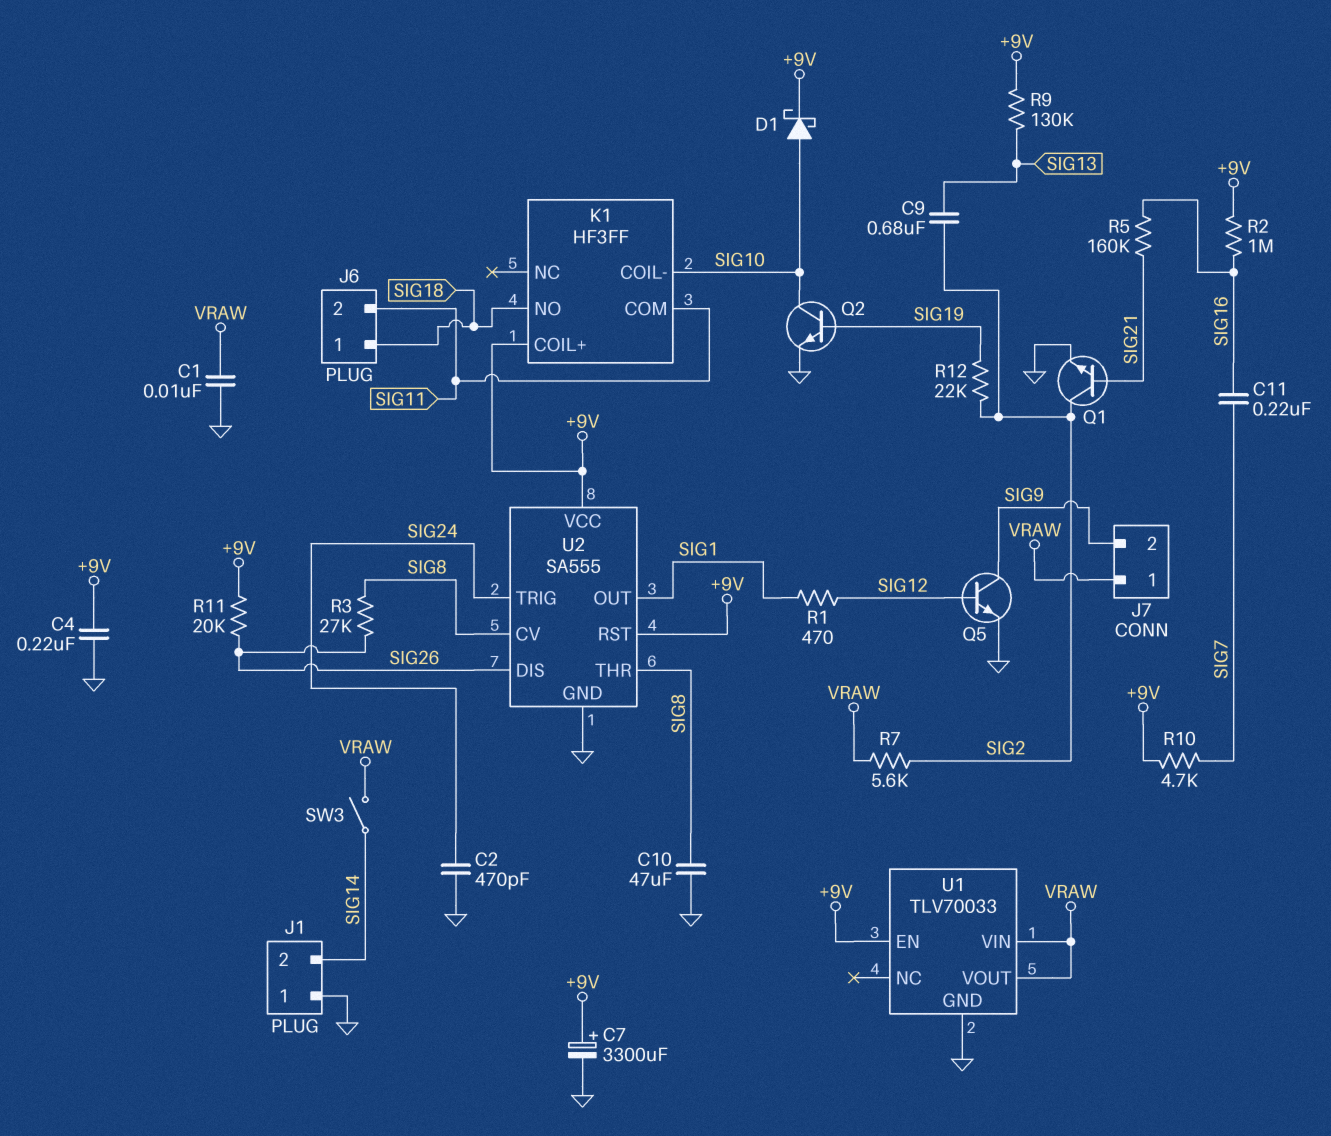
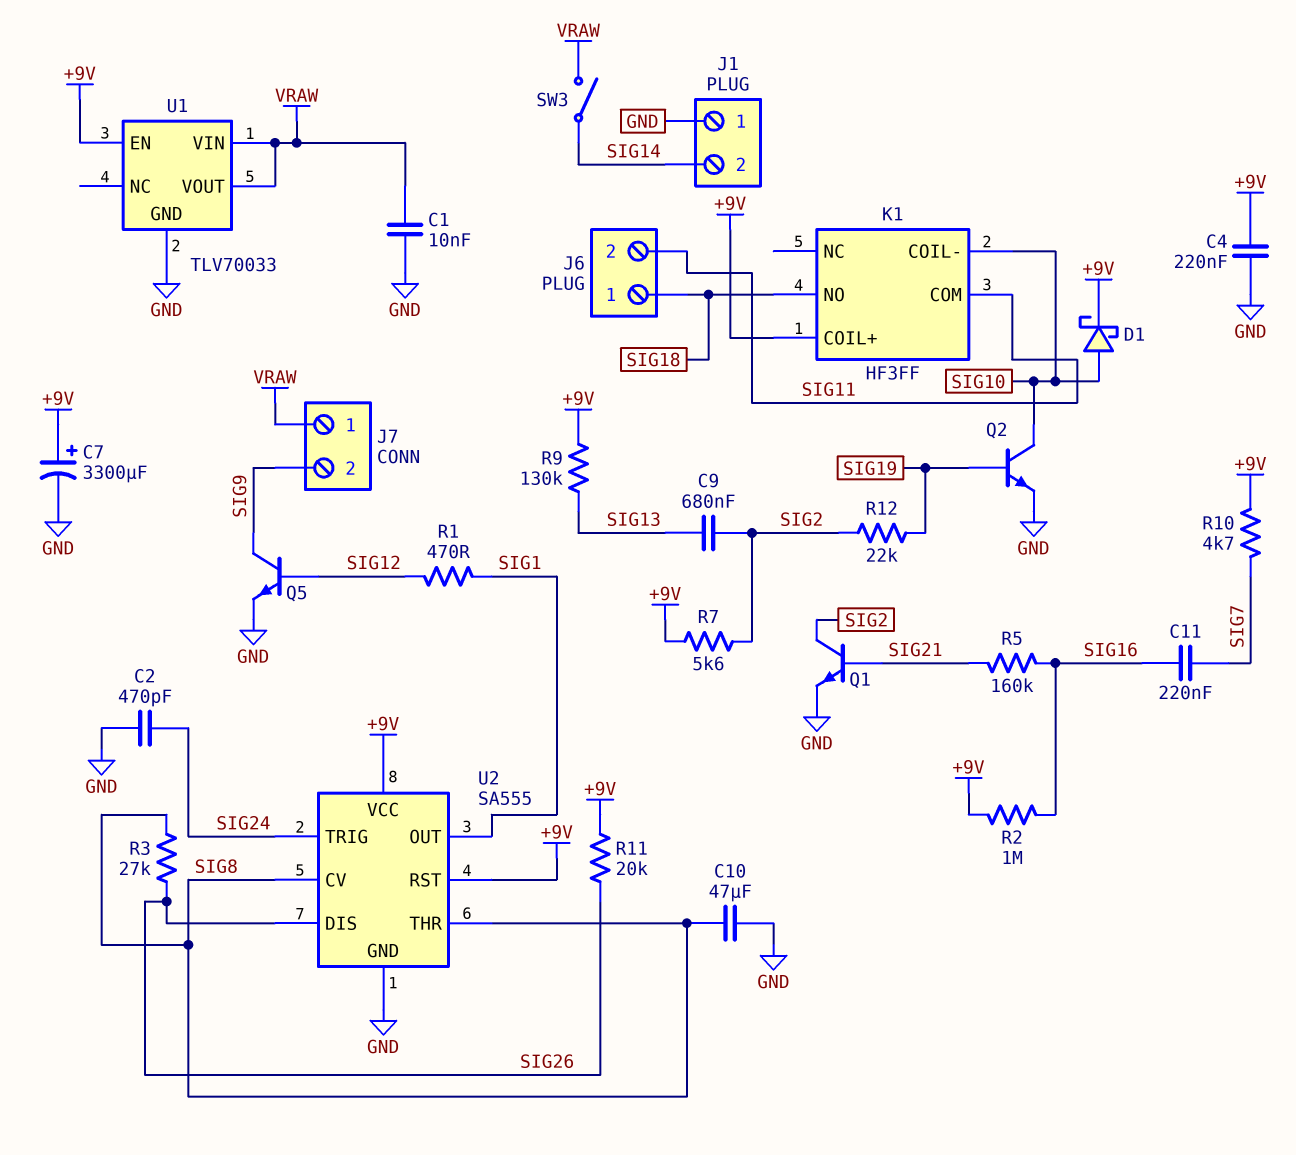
R7: 5.6k (SIG2, VRAW) -> 5.6k (+9V, SIG2)

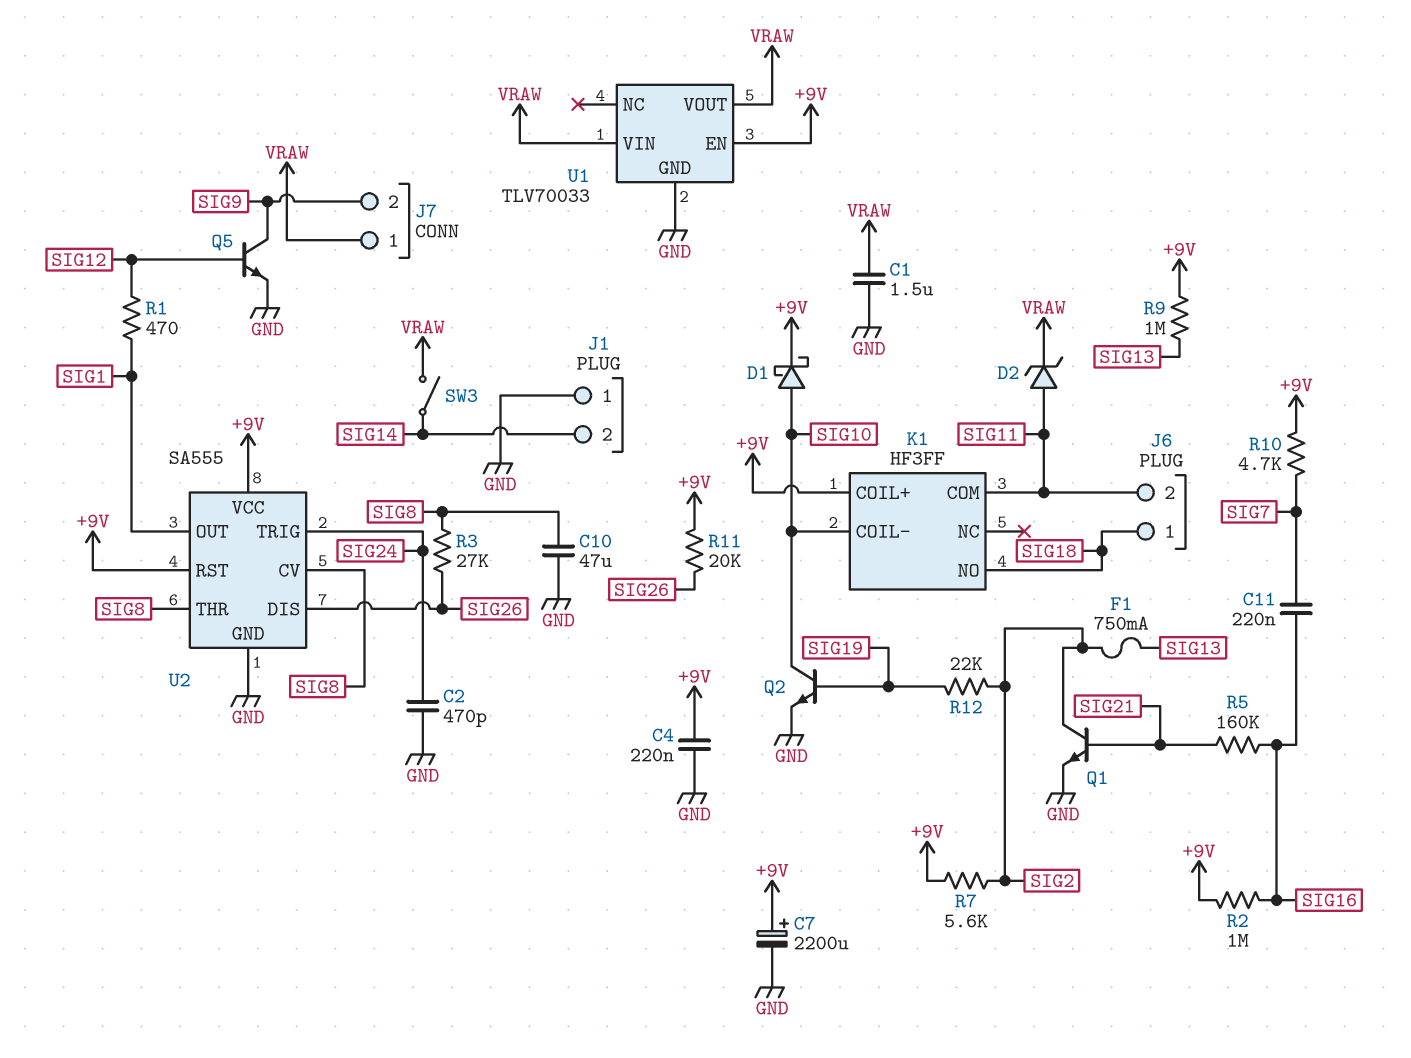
C1: 10nF (GND, VRAW) -> 1.5uF (GND, VRAW)
C7: 3300uF (plus +9V, minus GND) -> 2200uF (plus +9V, minus GND)
C9: 680nF (SIG2, SIG13) -> none
D2: none -> zener (A SIG11, K VRAW)
F1: none -> 750mA (SIG2, SIG13)
R9: 130k (+9V, SIG13) -> 1M (+9V, SIG13)

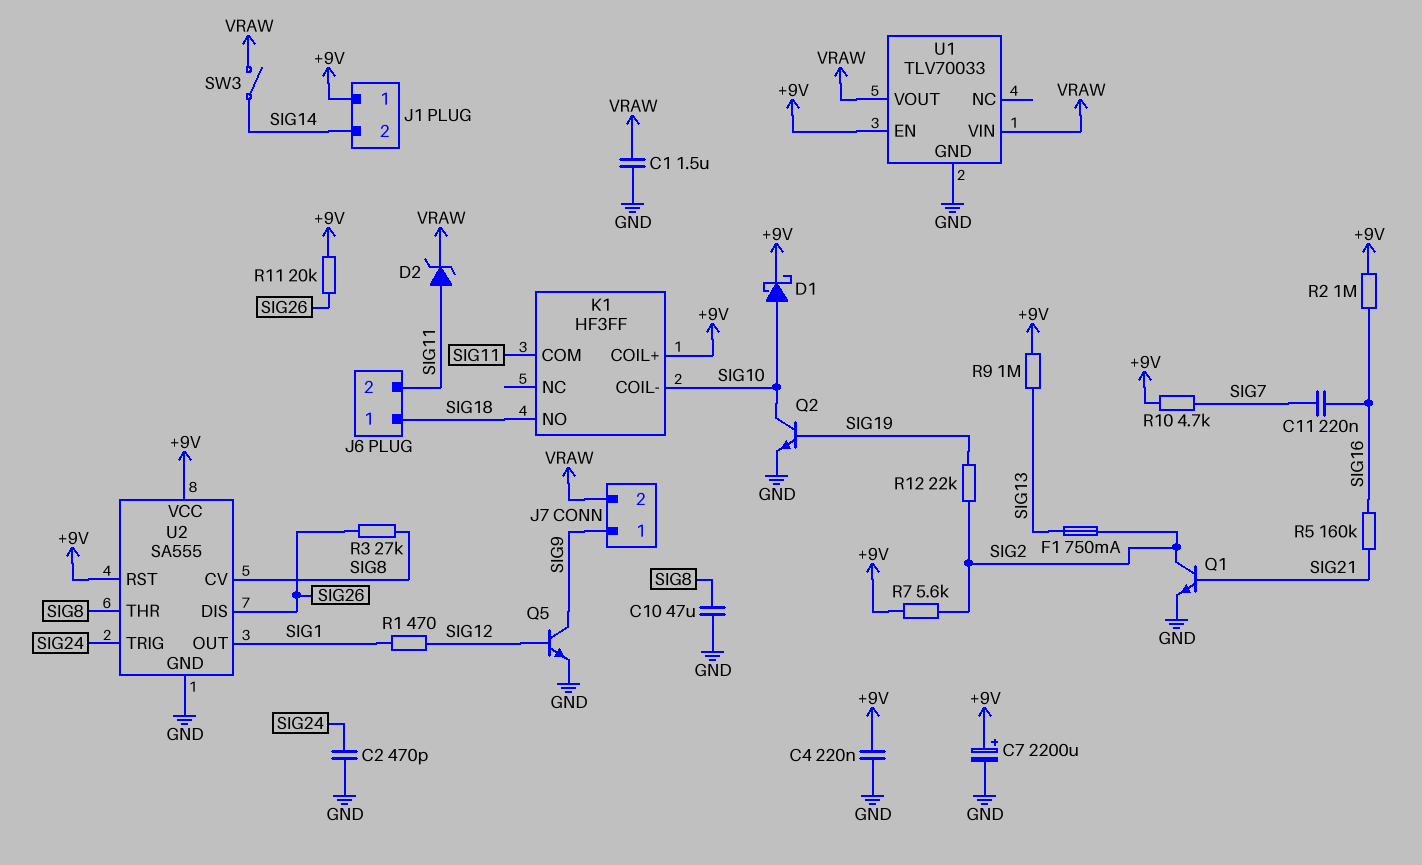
J1 pin 1: GND -> +9V
J7 pin 1: VRAW -> SIG9
J7 pin 2: SIG9 -> VRAW

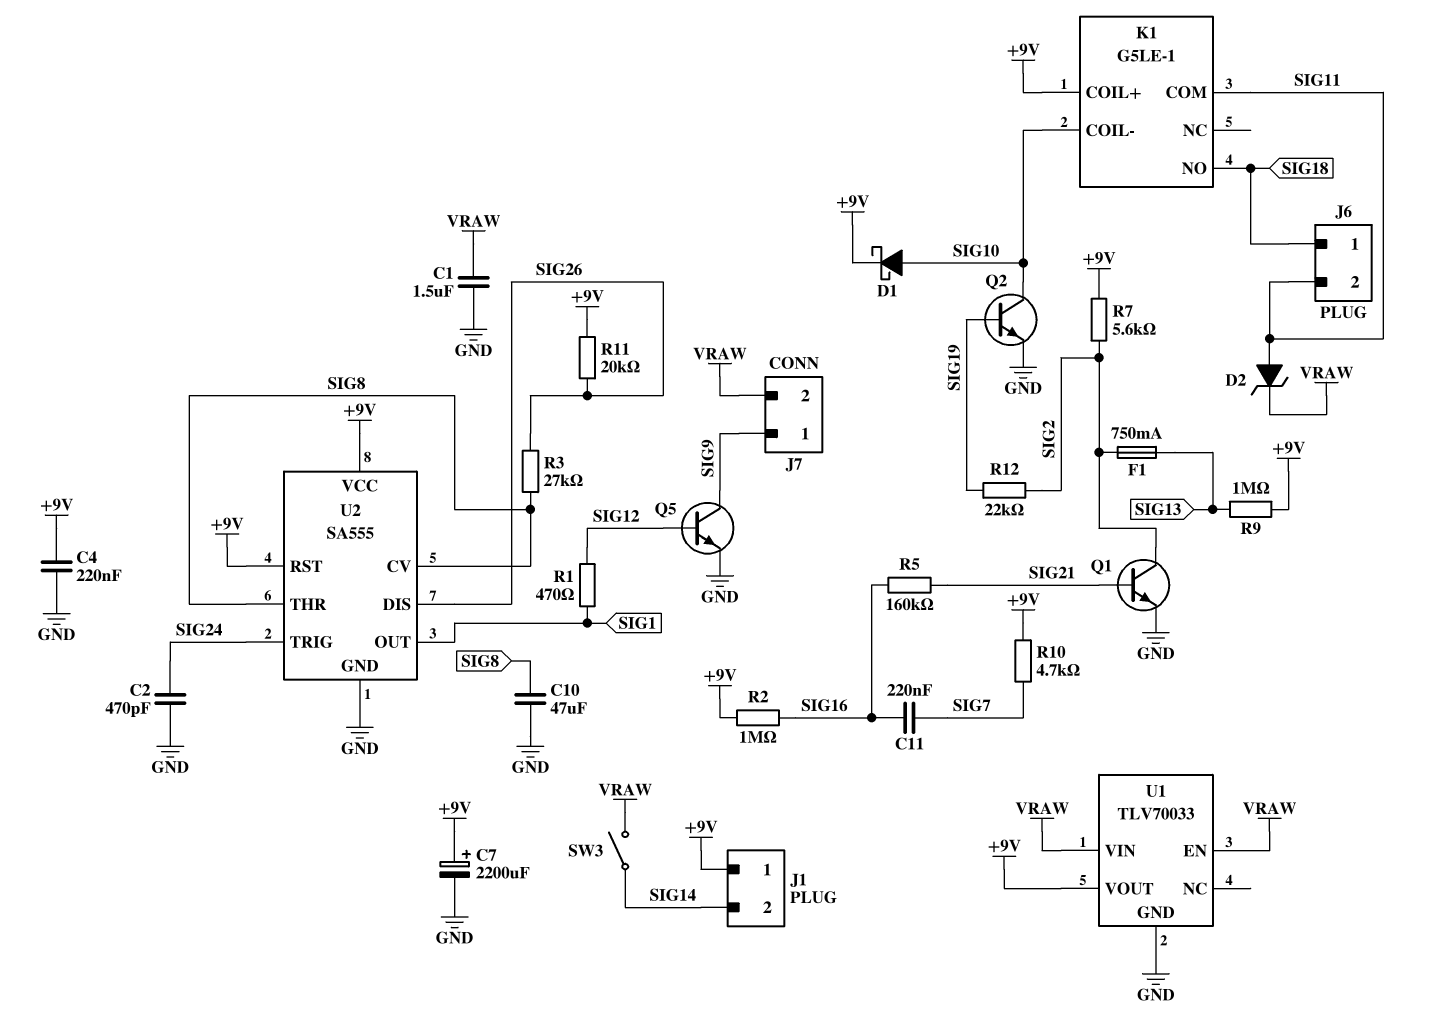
K1: HF3FF -> G5LE-1
U1 pin EN: +9V -> VRAW
U1 pin VOUT: VRAW -> +9V

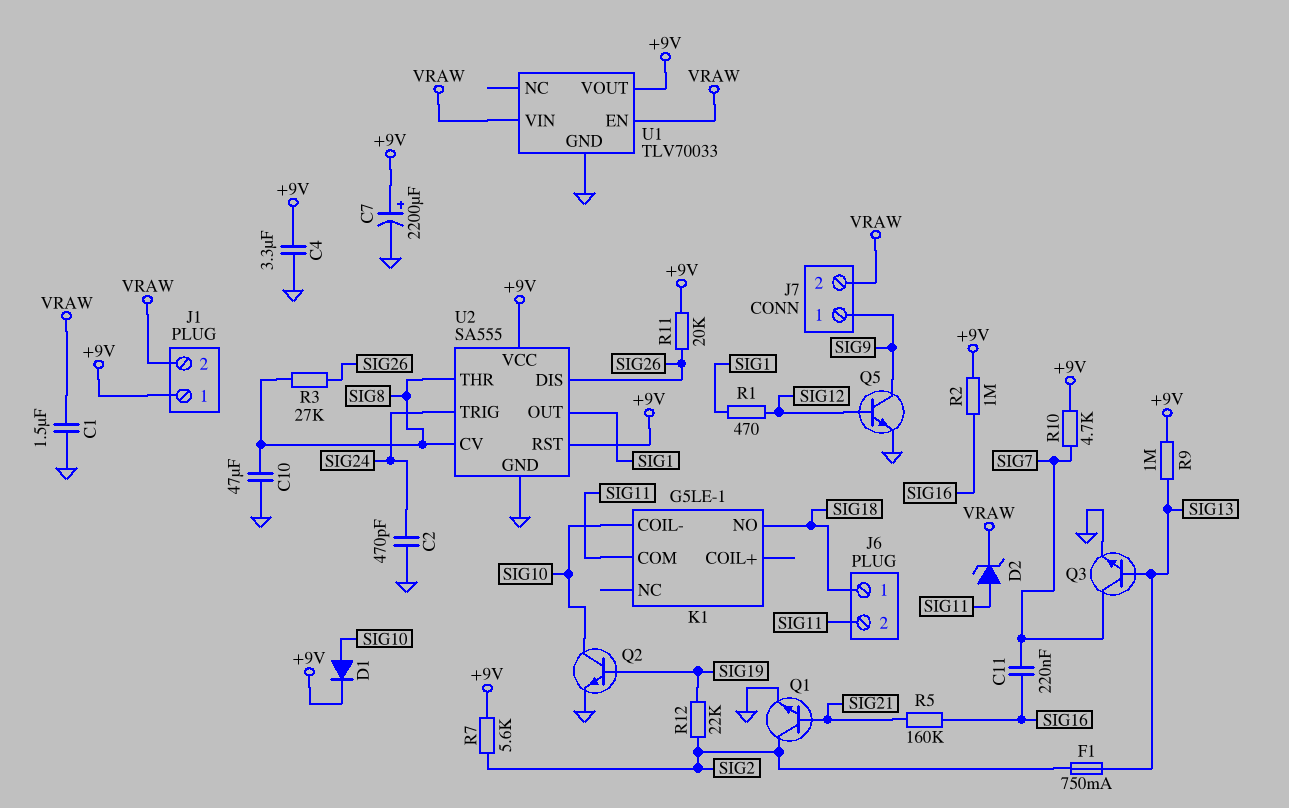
C4: 220nF (+9V, GND) -> 3.3uF (+9V, GND)
D1: schottky (A SIG10, K +9V) -> diode (A SIG10, K +9V)
J1 pin 2: SIG14 -> VRAW
K1 pin COIL+: +9V -> none
Q3: none -> NPN (B SIG13, C SIG7, E GND)
SW3: switch (SIG14, VRAW) -> none

